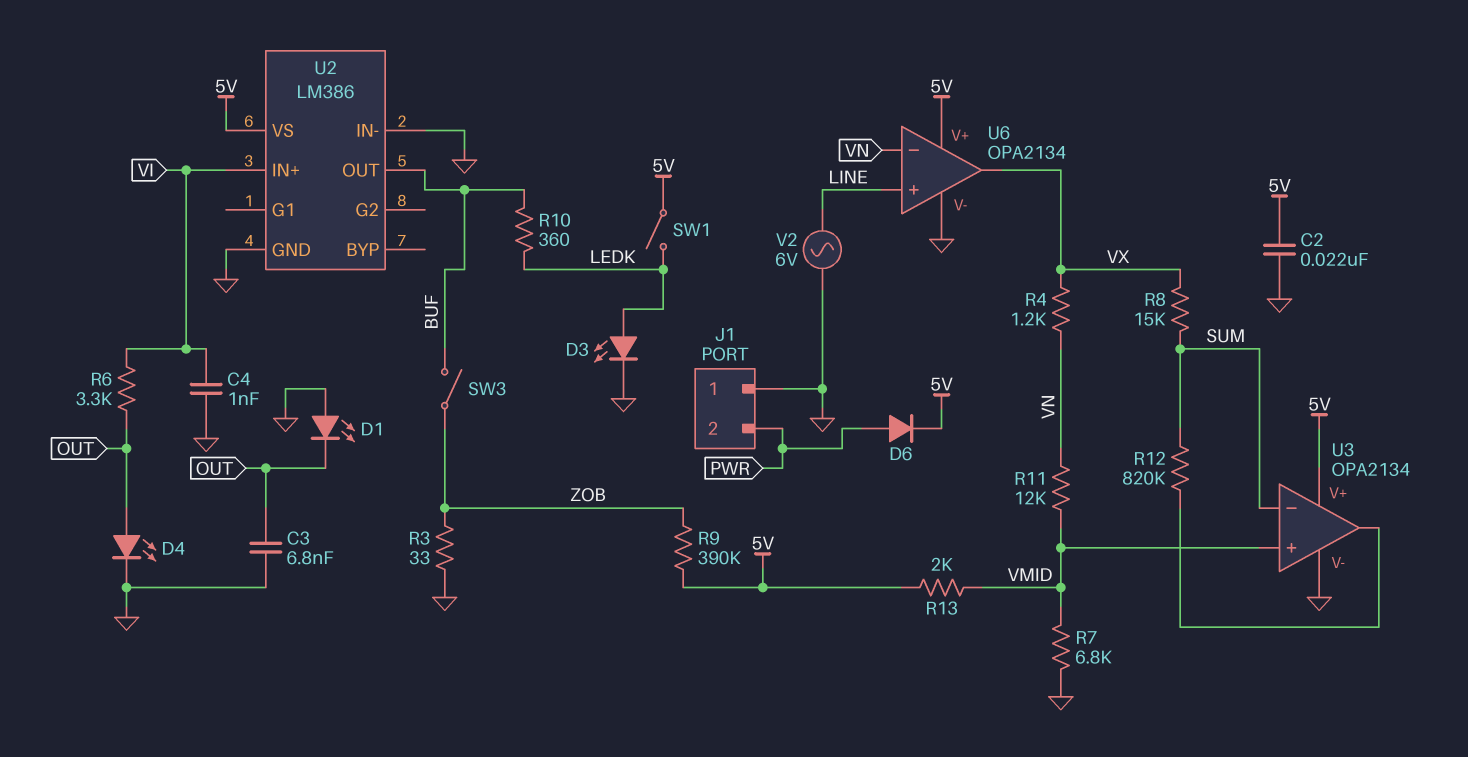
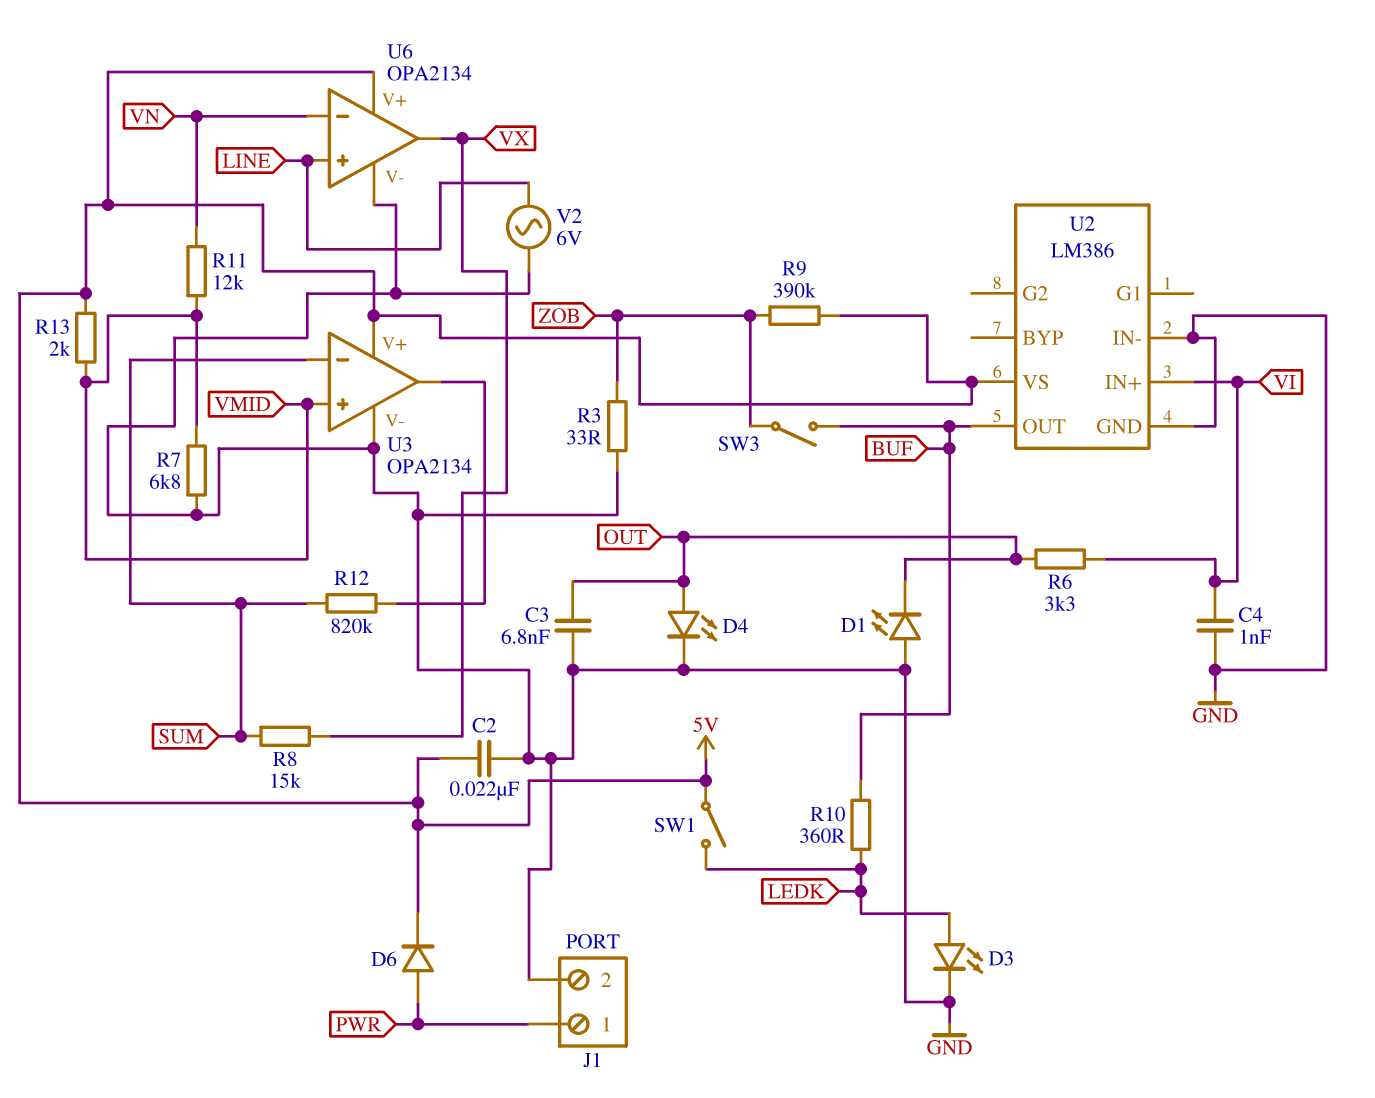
J1 pin 1: GND -> PWR
J1 pin 2: PWR -> GND
R4: 1.2k (VN, VX) -> none

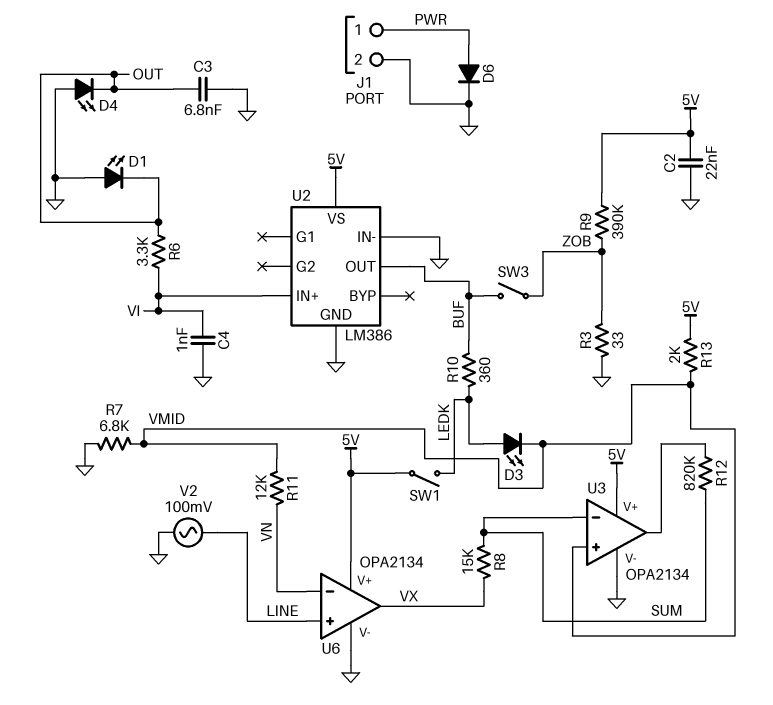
D3: LED (A LEDK, K GND) -> LED (A LEDK, K VMID)
D4: LED (A OUT, K GND) -> LED (A GND, K OUT)
D6: diode (A PWR, K 5V) -> diode (A PWR, K GND)
V2: AC 6V (GND, LINE) -> AC 100mV (GND, LINE)

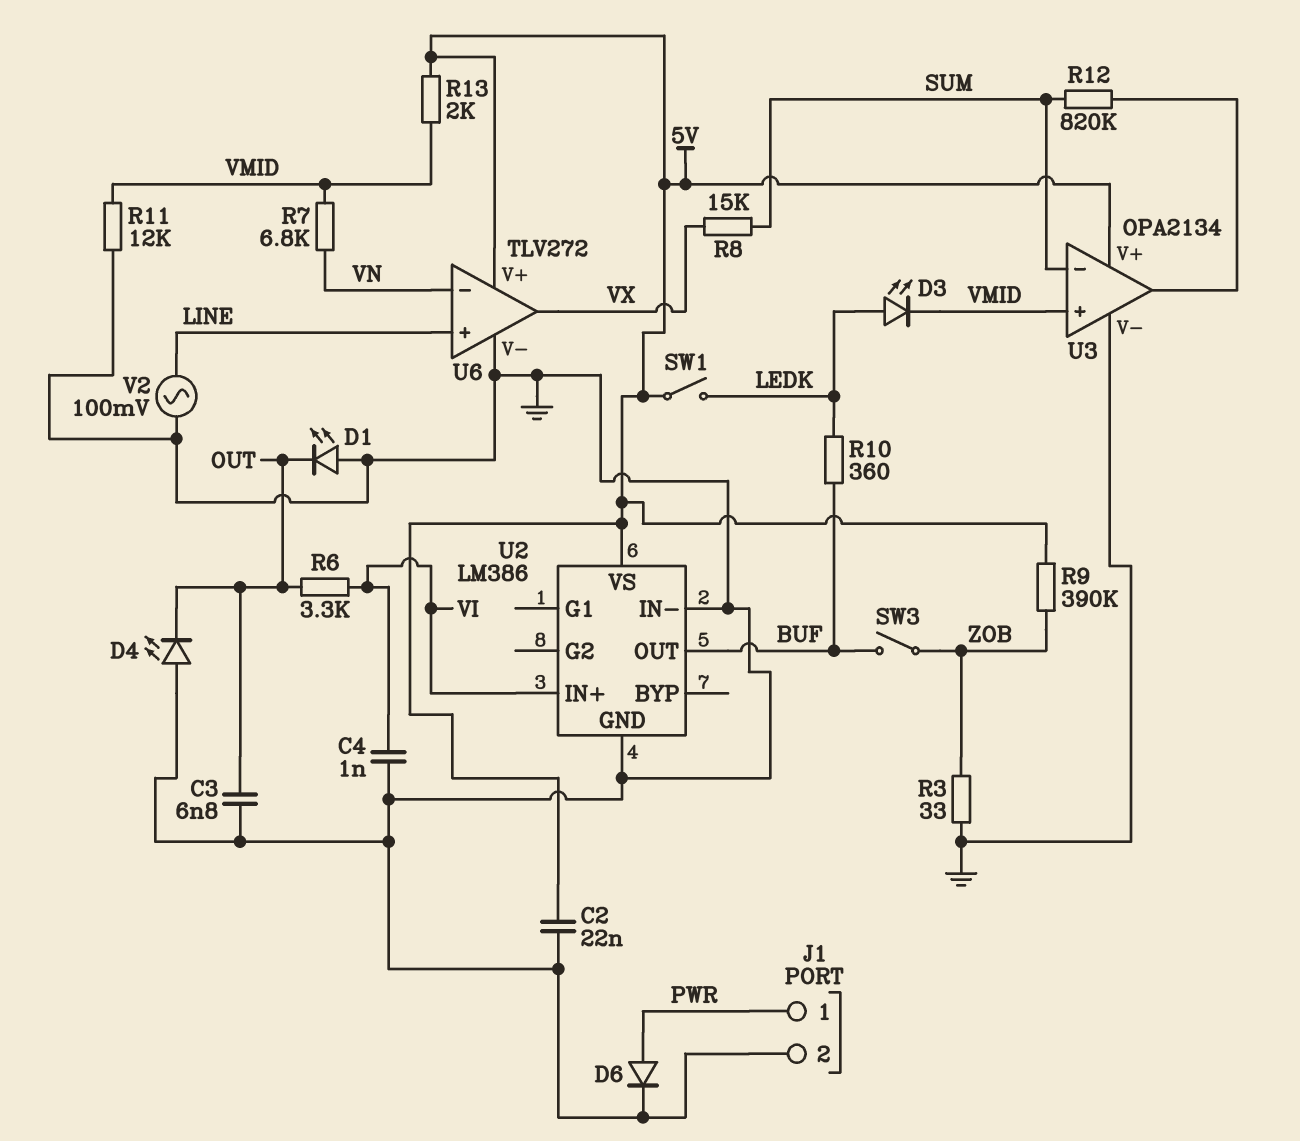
R7: 6.8k (GND, VMID) -> 6.8k (VMID, VN)
R11: 12k (VMID, VN) -> 12k (GND, VMID)
U6: OPA2134 -> TLV272

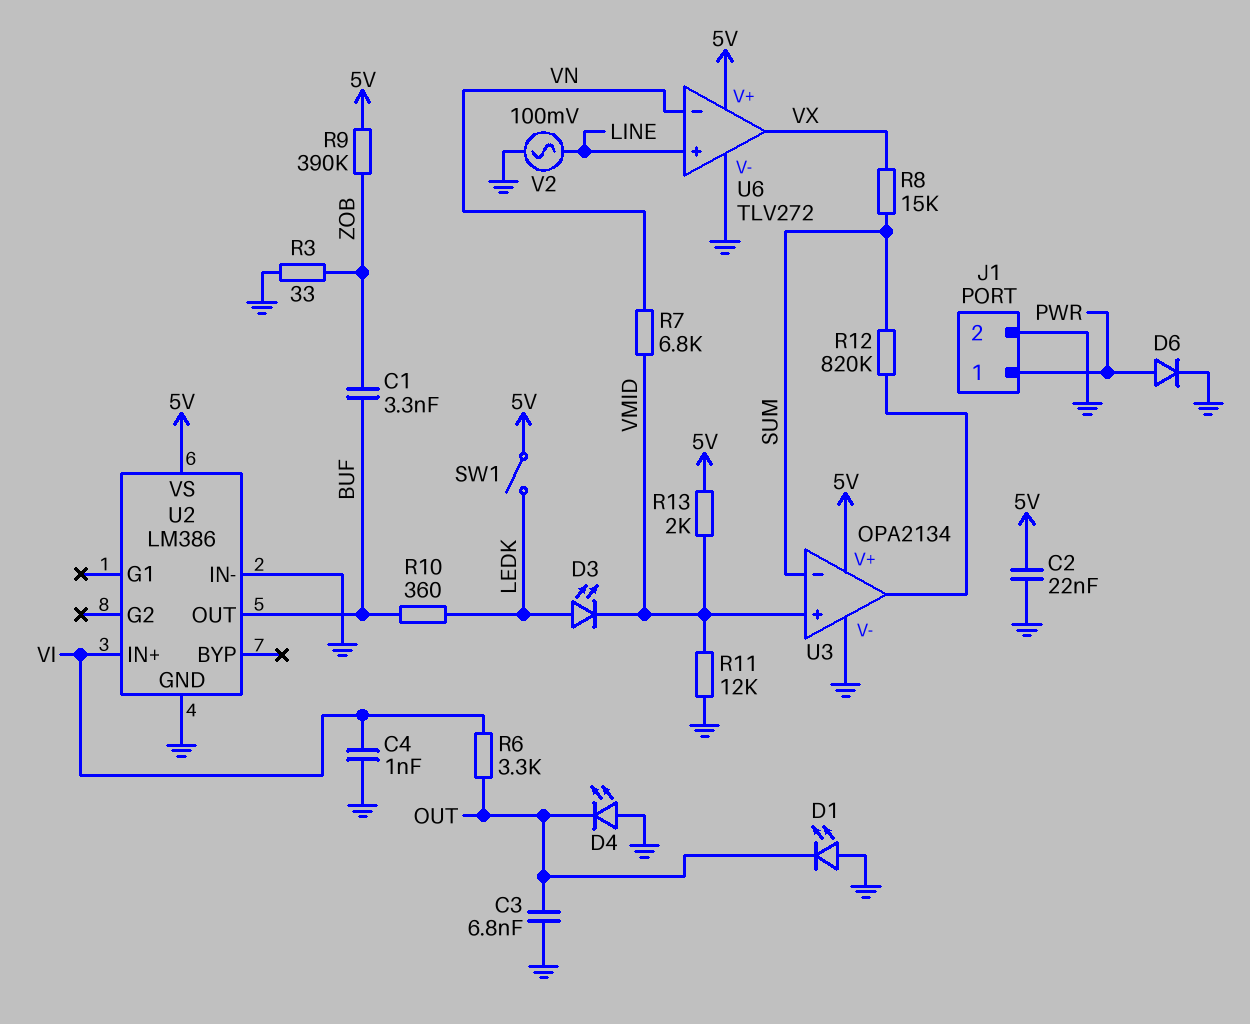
C1: none -> 3.3nF (BUF, ZOB)
SW3: switch (BUF, ZOB) -> none

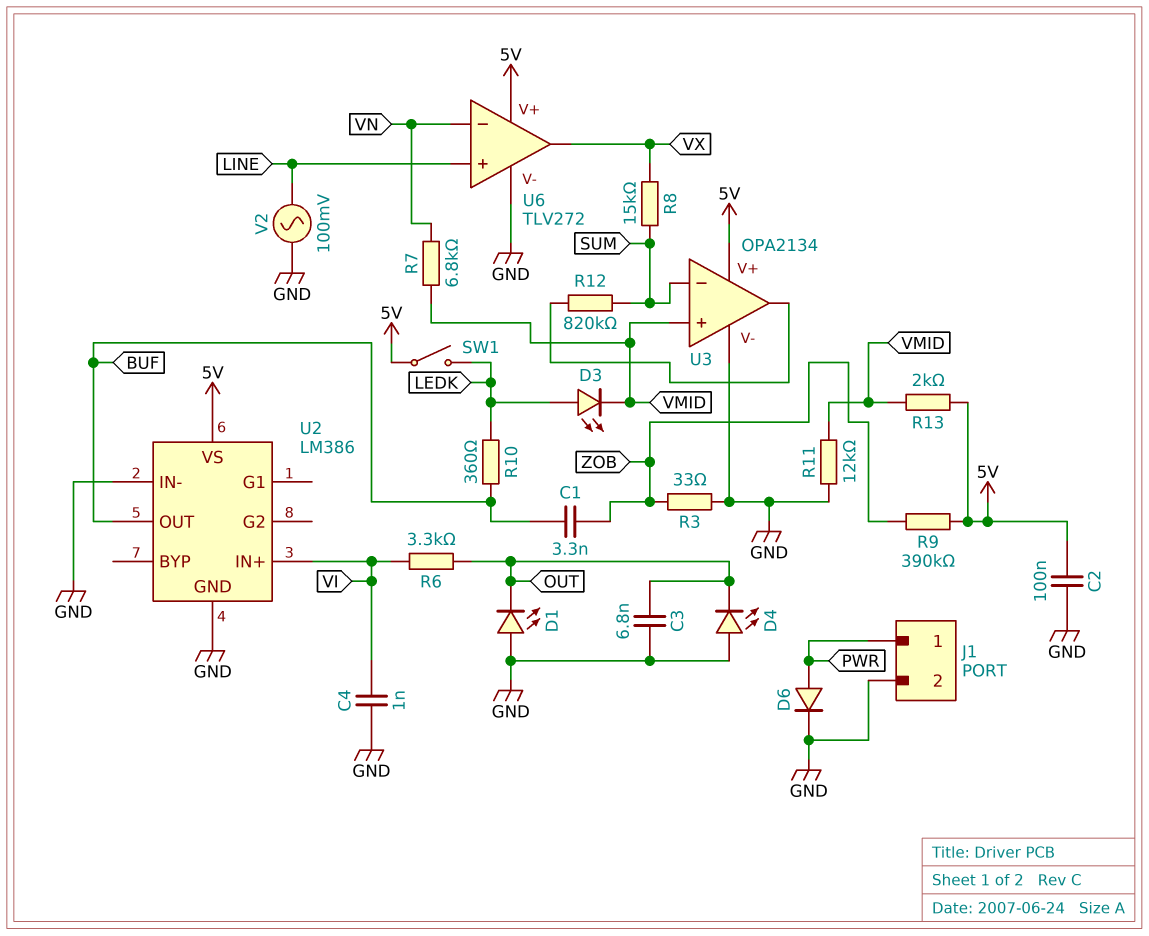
C2: 22nF (5V, GND) -> 100nF (5V, GND)

